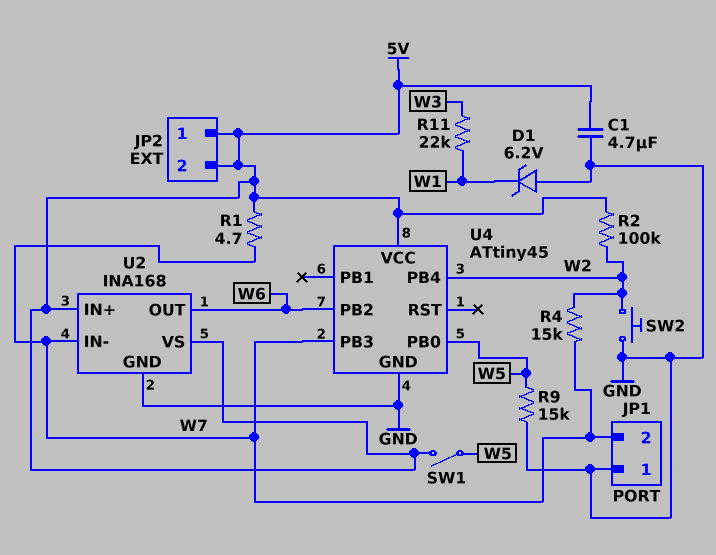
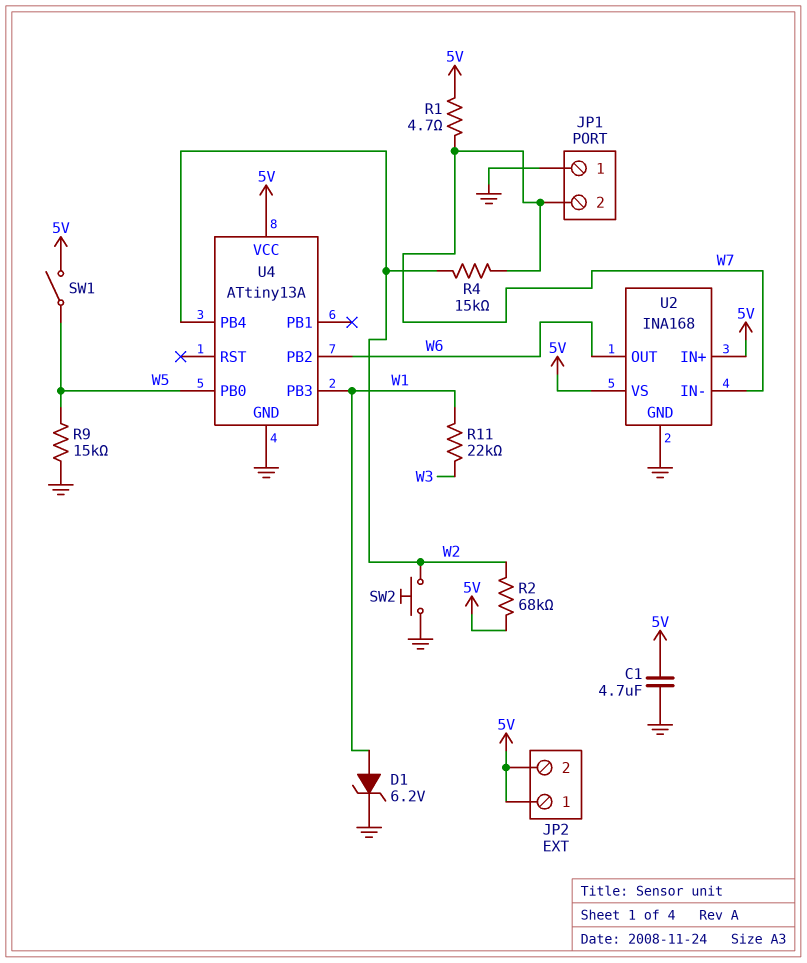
D1: zener 6.2V (A GND, K W1) -> zener 6.2V (A W1, K GND)
R2: 100k (5V, W2) -> 68k (5V, W2)
U4: ATtiny45 -> ATtiny13A
U4 pin PB3: W7 -> W1

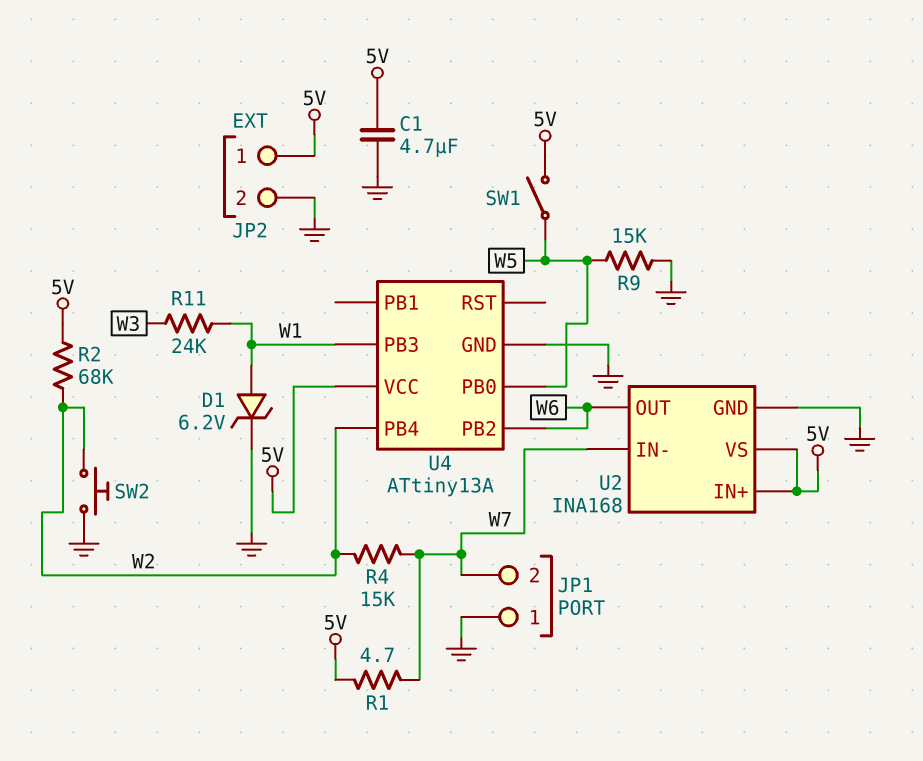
JP2 pin 2: 5V -> GND
R11: 22k (W1, W3) -> 24k (W1, W3)

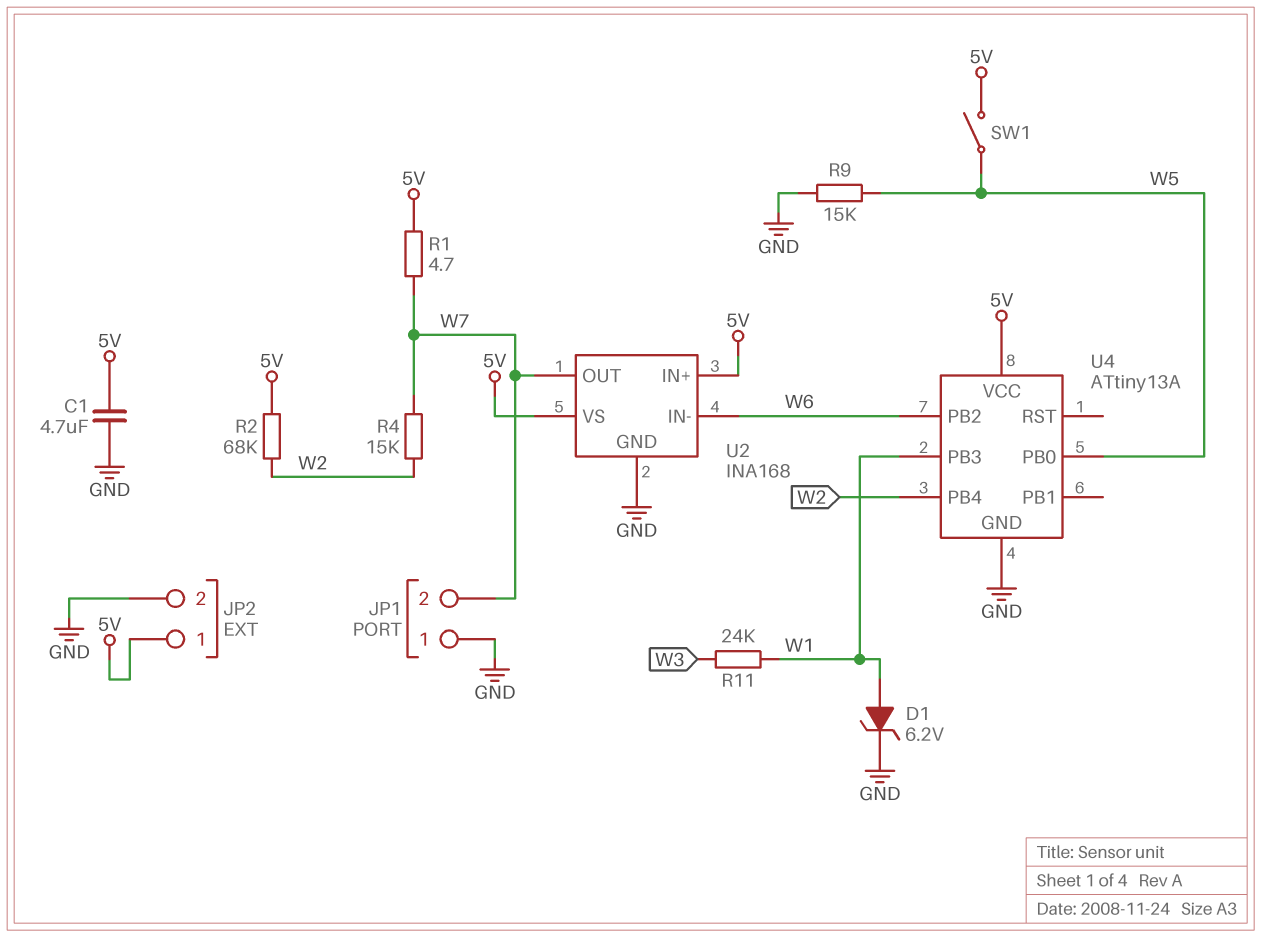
SW2: button (GND, W2) -> none
U2 pin IN-: W7 -> W6
U2 pin OUT: W6 -> W7

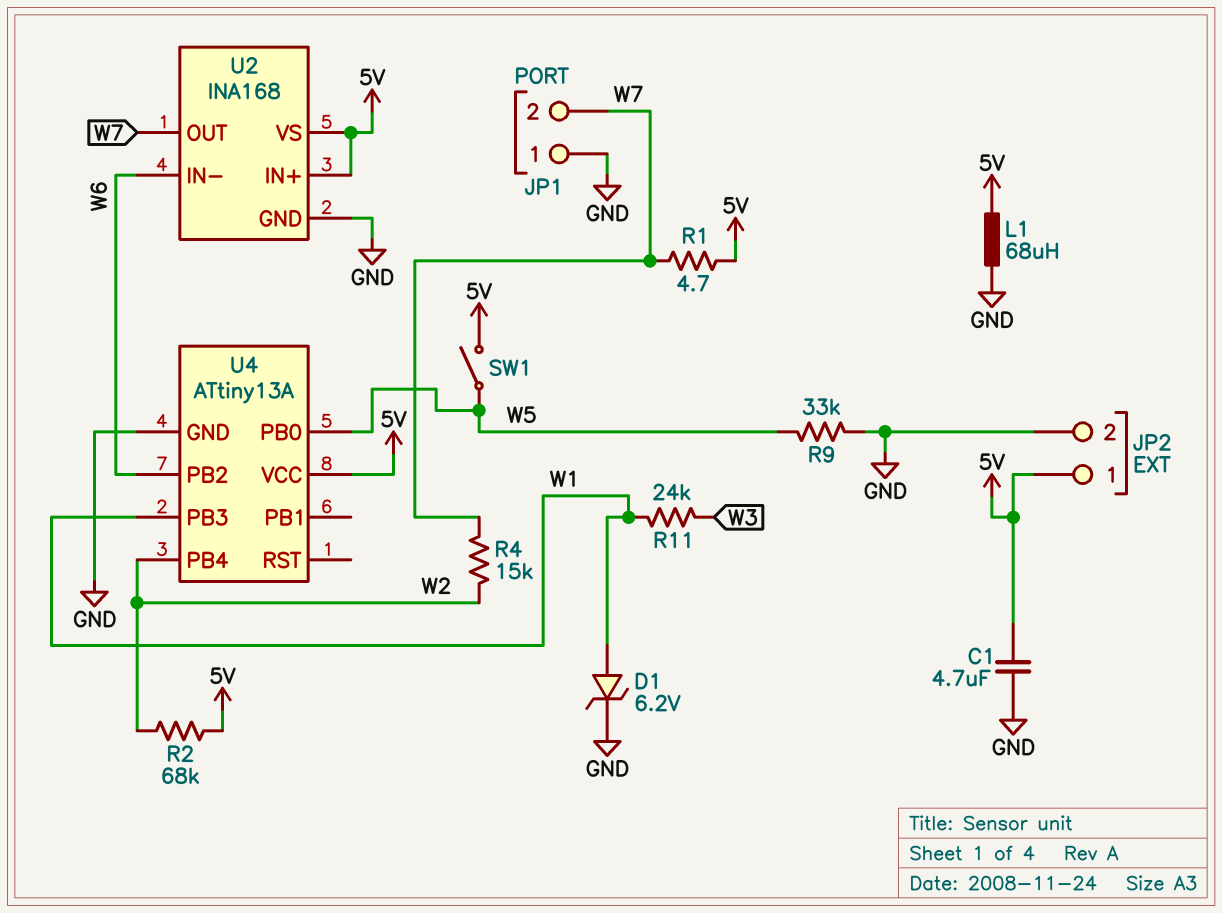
L1: none -> 68uH (5V, GND)
R9: 15k (GND, W5) -> 33k (GND, W5)

